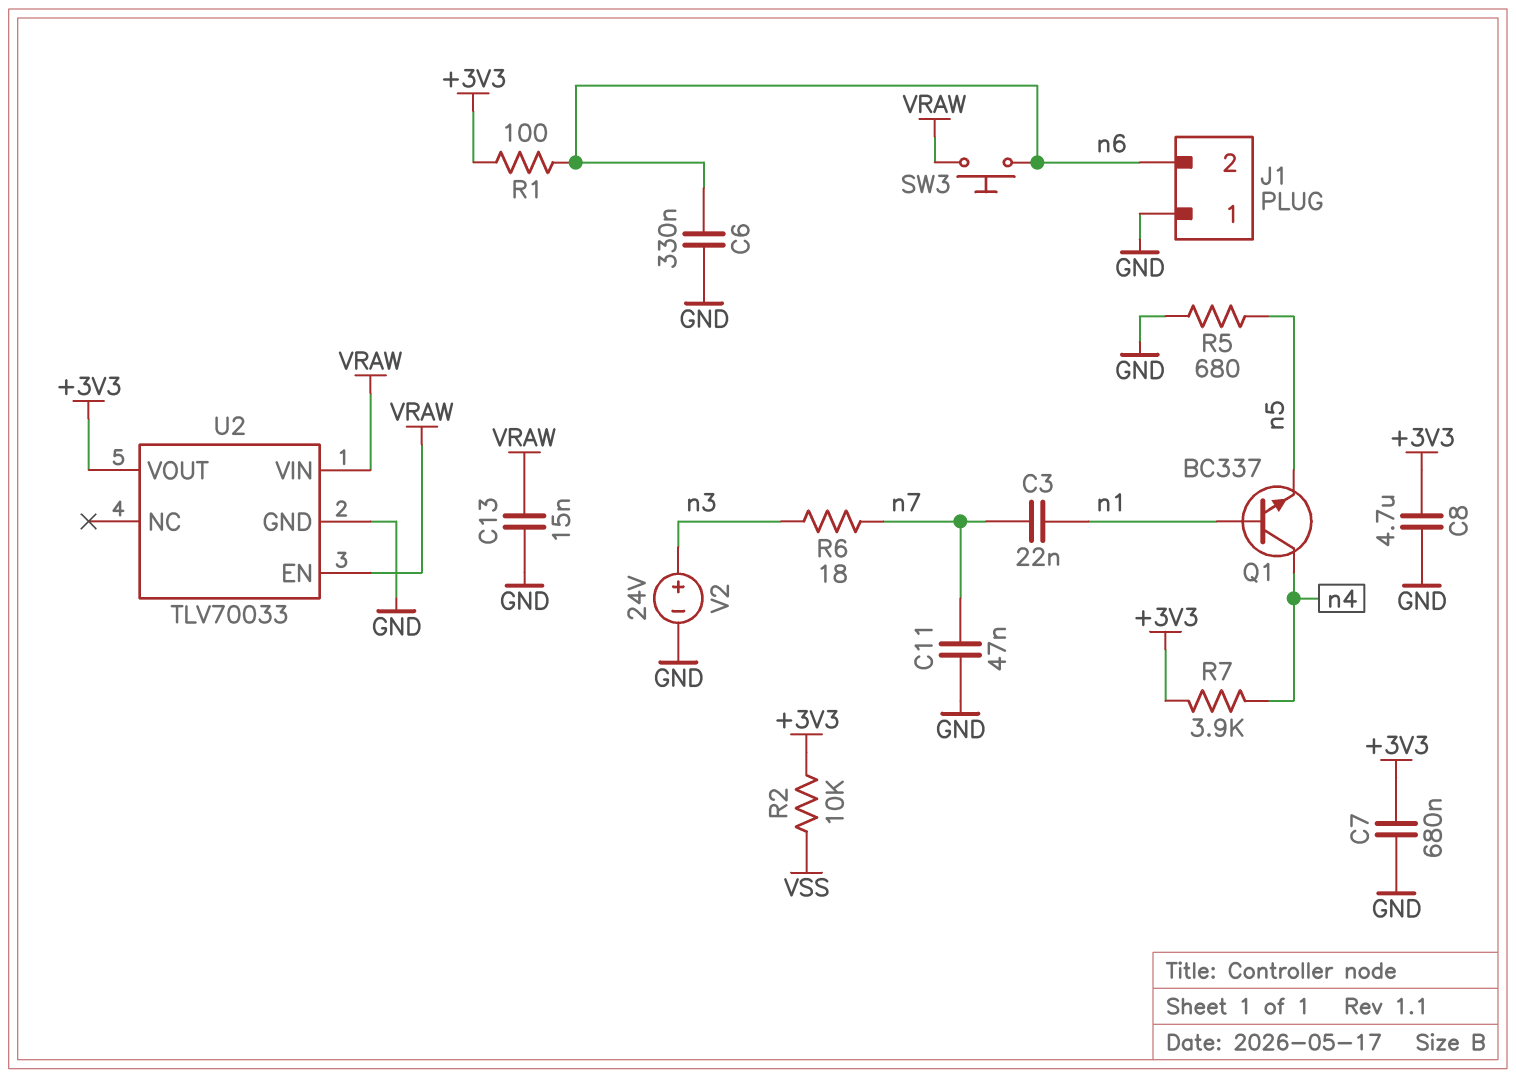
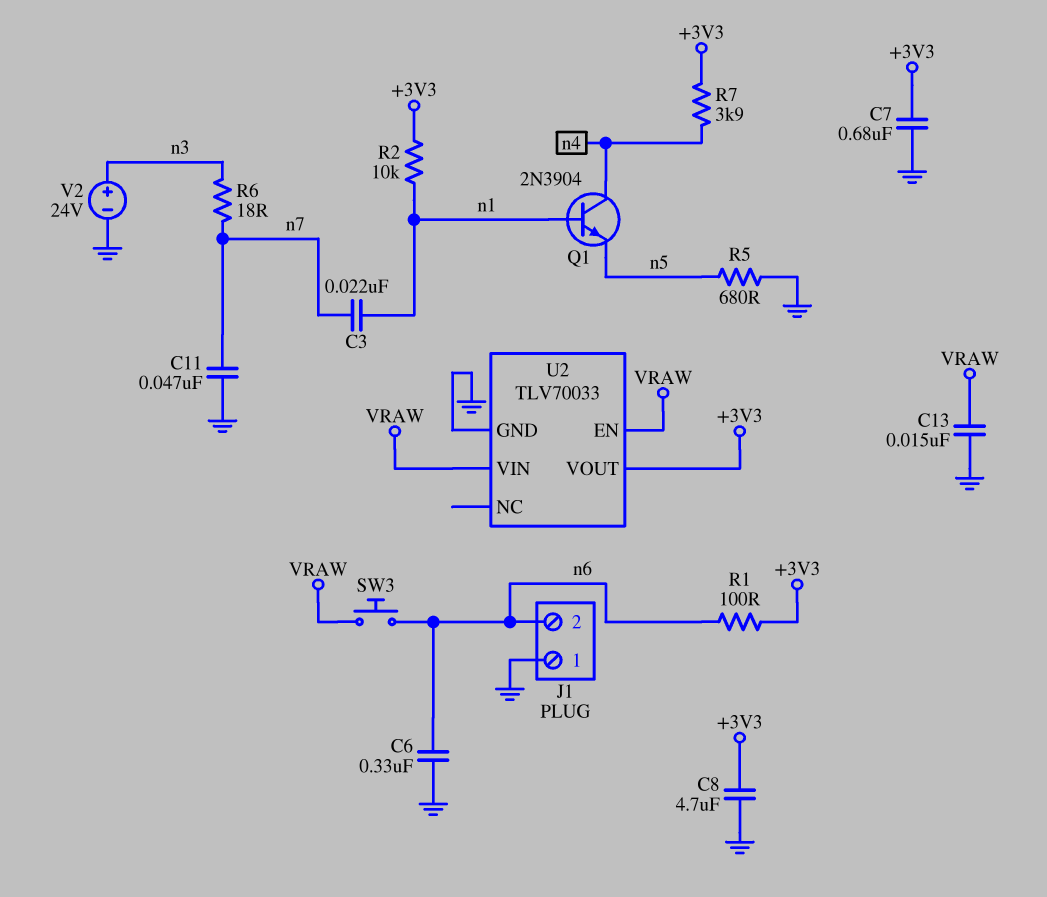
Q1: NPN BC337 (B n1, C n4, E n5) -> NPN 2N3904 (B n1, C n4, E n5)
R2: 10k (+3V3, VSS) -> 10k (+3V3, n1)

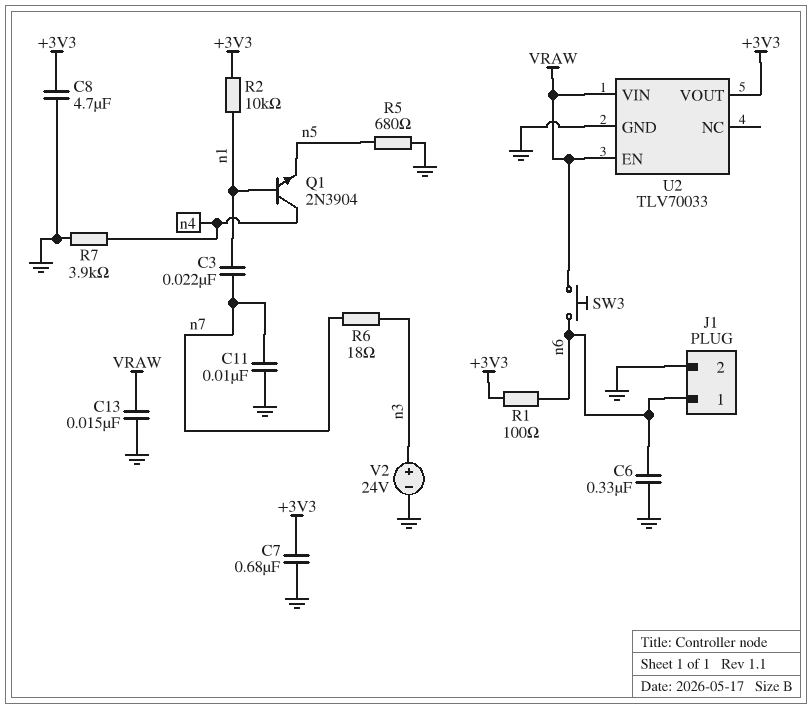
C11: 47nF (GND, n7) -> 10nF (GND, n7)
J1 pin 1: GND -> n6
J1 pin 2: n6 -> GND
R7: 3.9k (+3V3, n4) -> 3.9k (GND, n4)

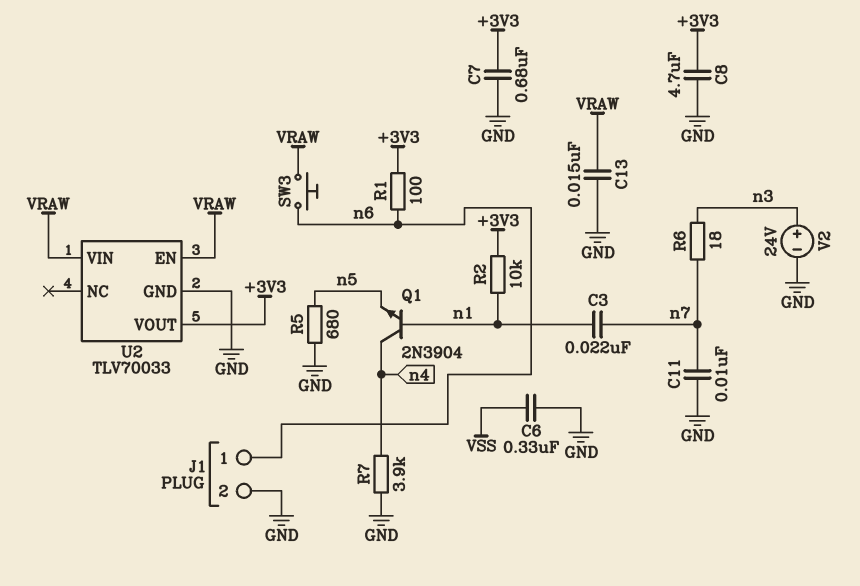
C6: 330nF (GND, n6) -> 330nF (GND, VSS)

